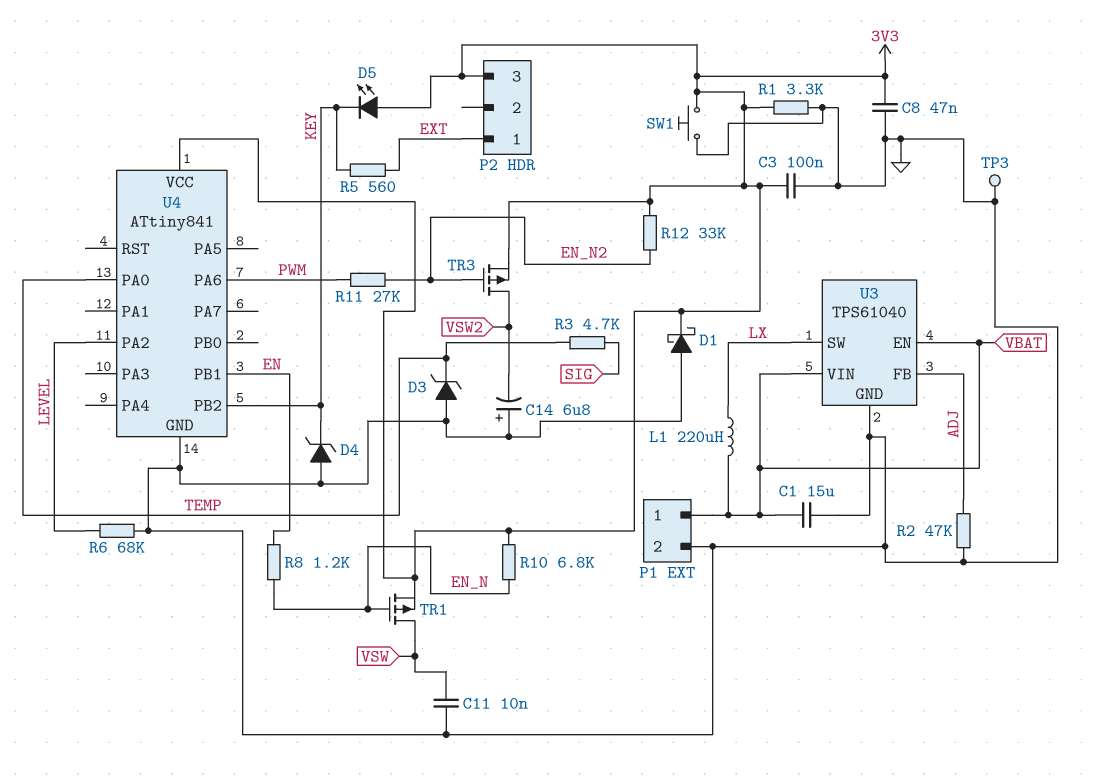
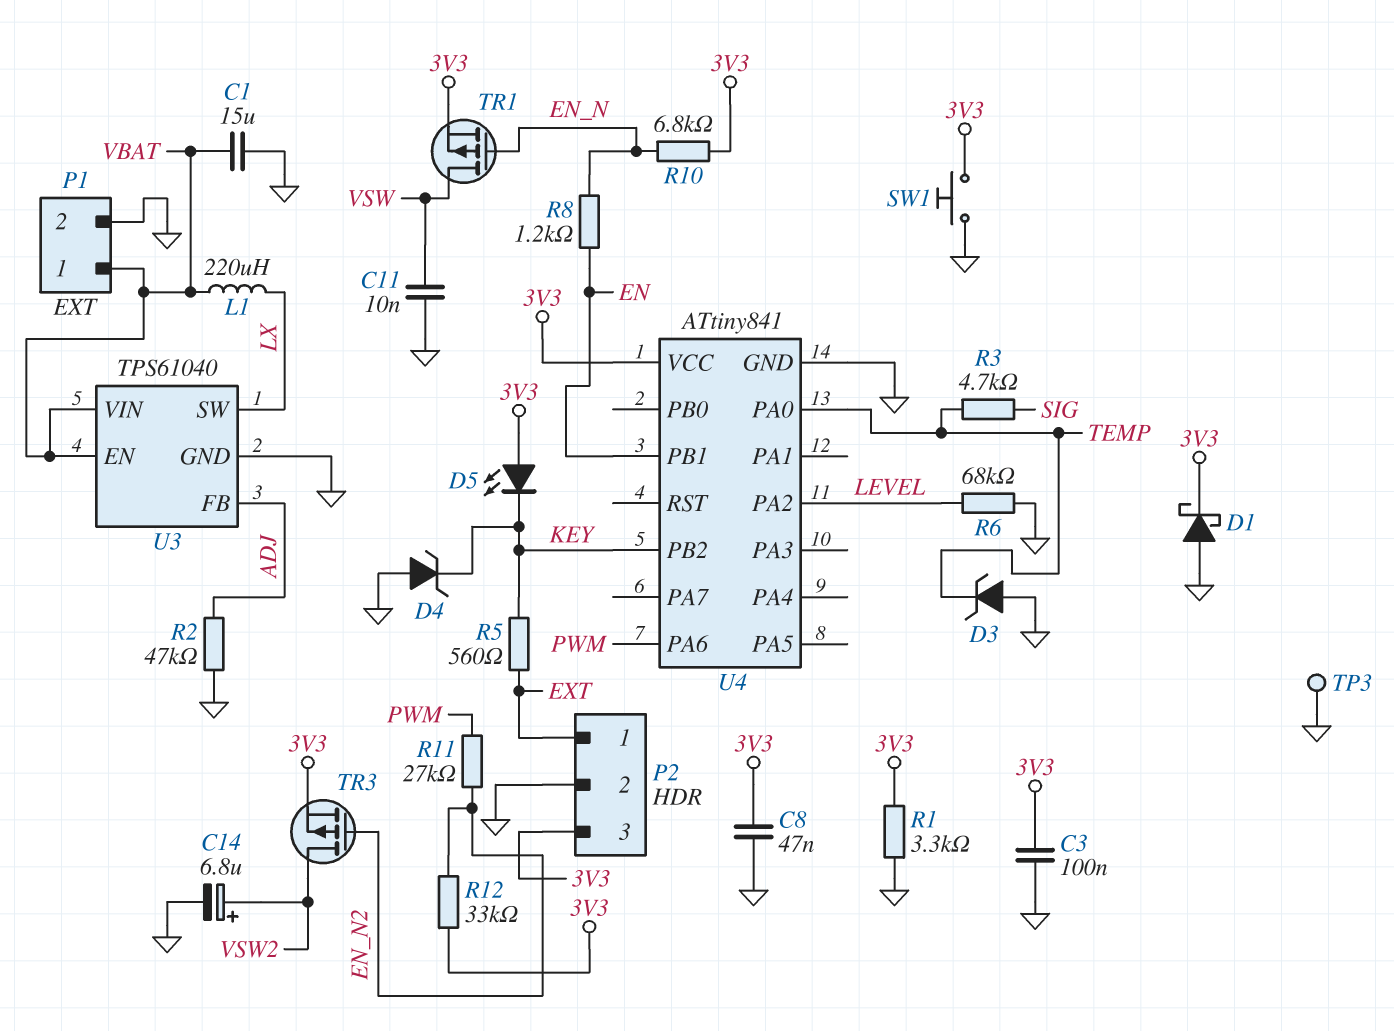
C14: 6.8uF (plus GND, minus VSW2) -> 6.8uF (plus VSW2, minus GND)
P2 pin 2: none -> GND

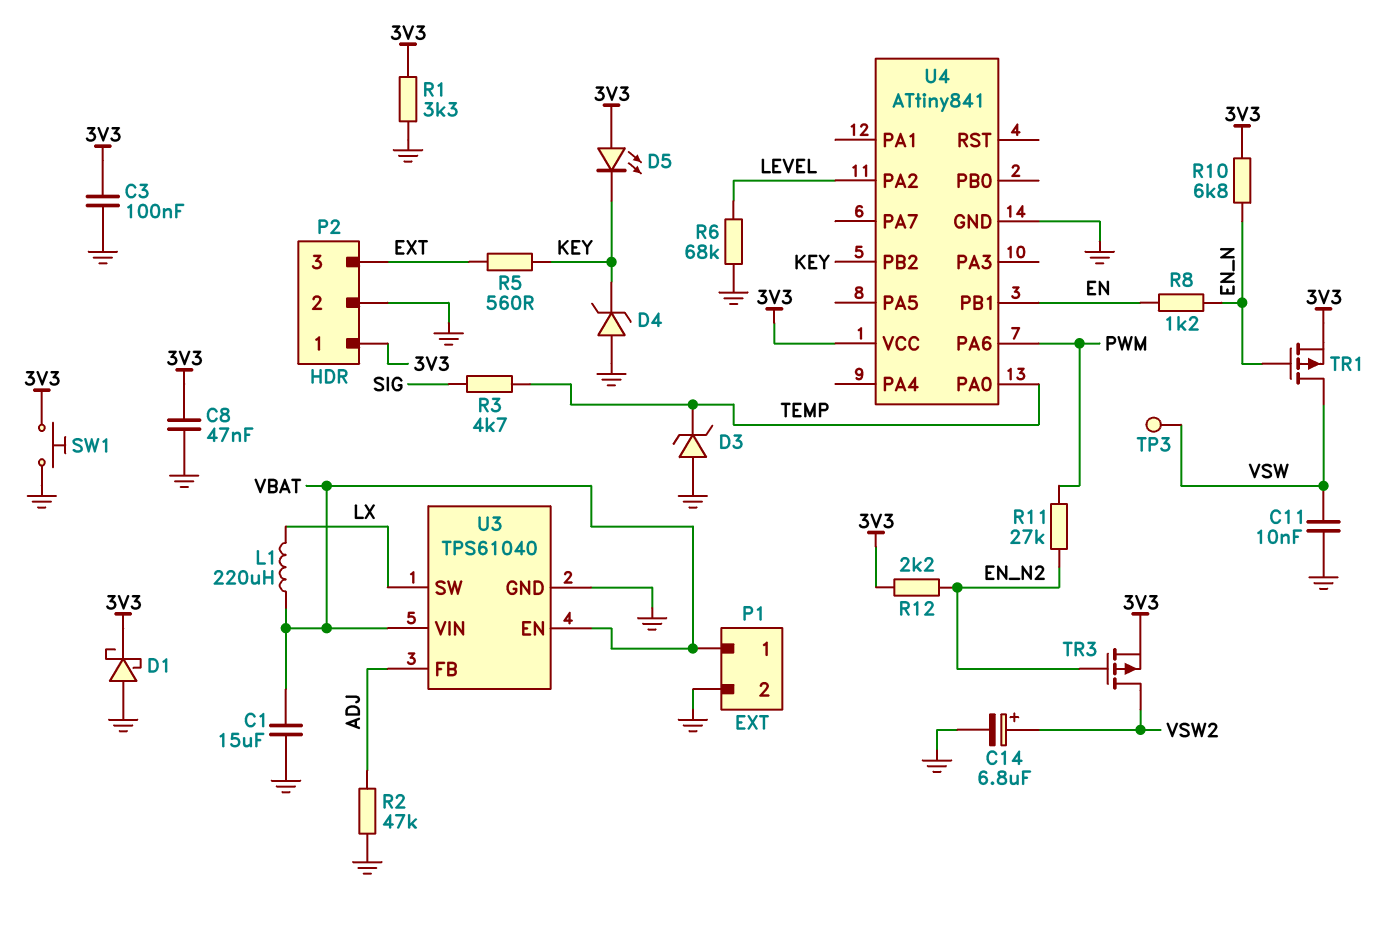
P2 pin 1: EXT -> 3V3
P2 pin 3: 3V3 -> EXT
R12: 33k (3V3, EN_N2) -> 2.2k (3V3, EN_N2)
TP3: test point (GND) -> test point (VSW)

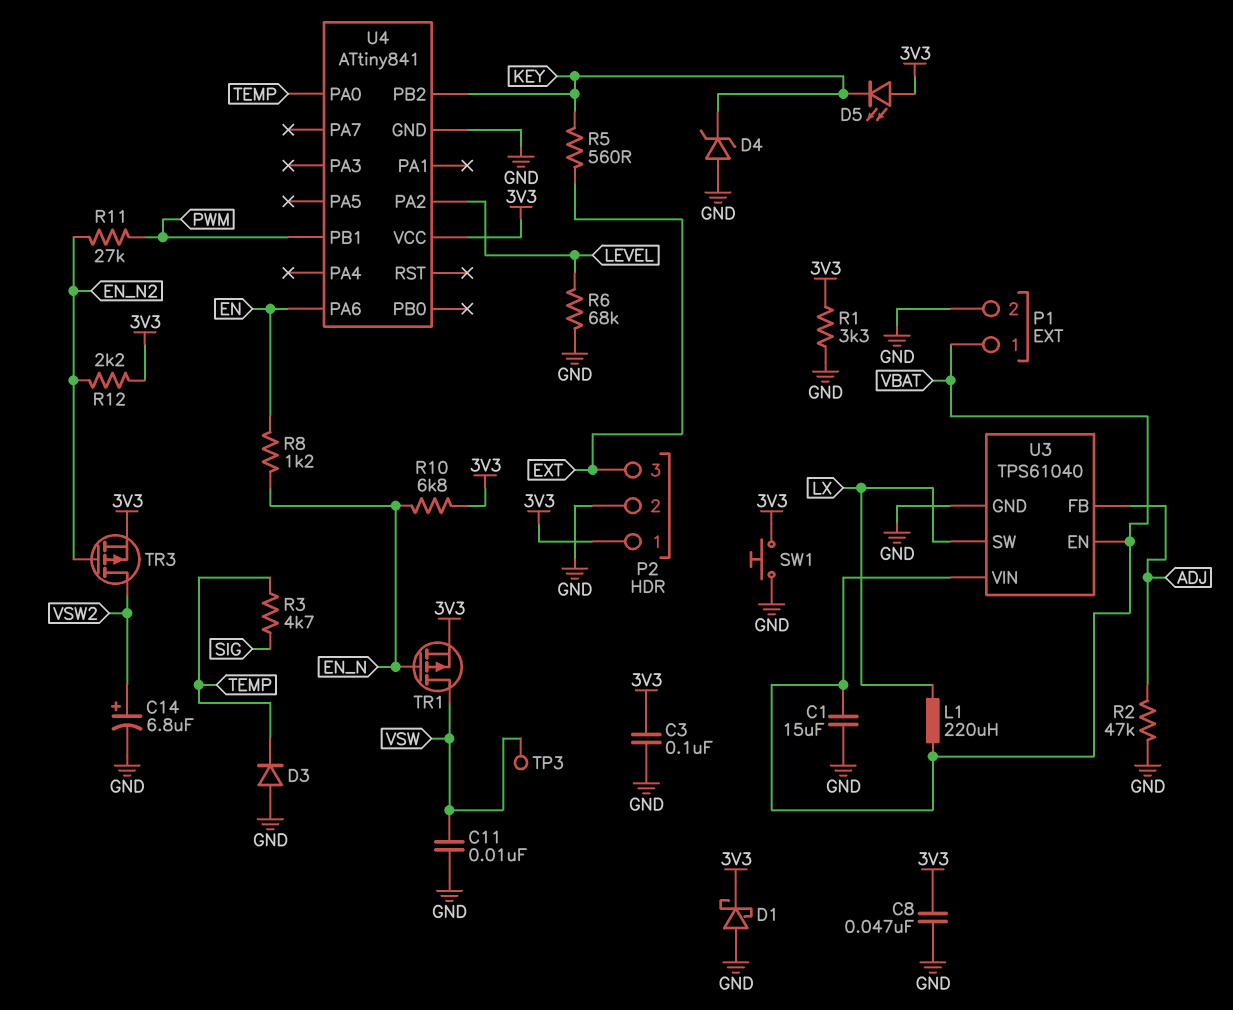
D3: zener (A GND, K TEMP) -> diode (A GND, K TEMP)
U4 pin PA6: PWM -> EN
U4 pin PB1: EN -> PWM

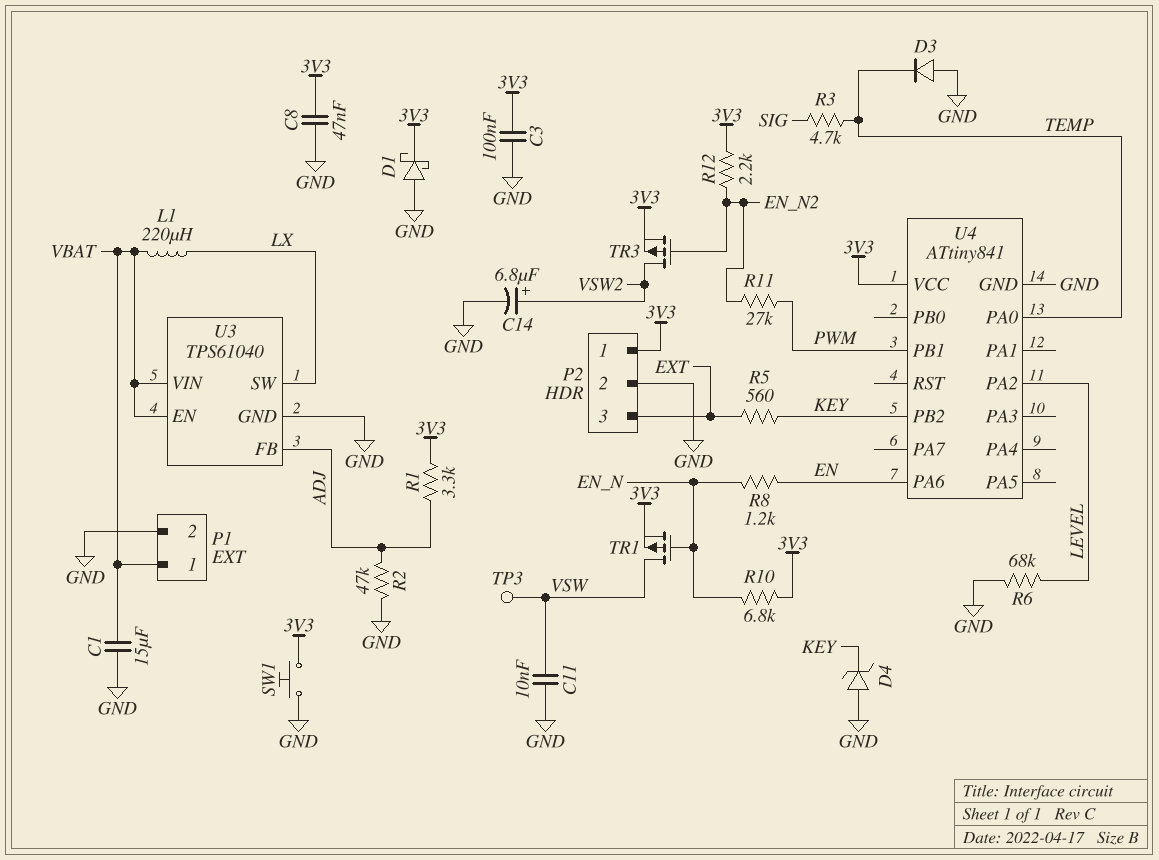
D5: LED (A 3V3, K KEY) -> none
R1: 3.3k (3V3, GND) -> 3.3k (3V3, ADJ)

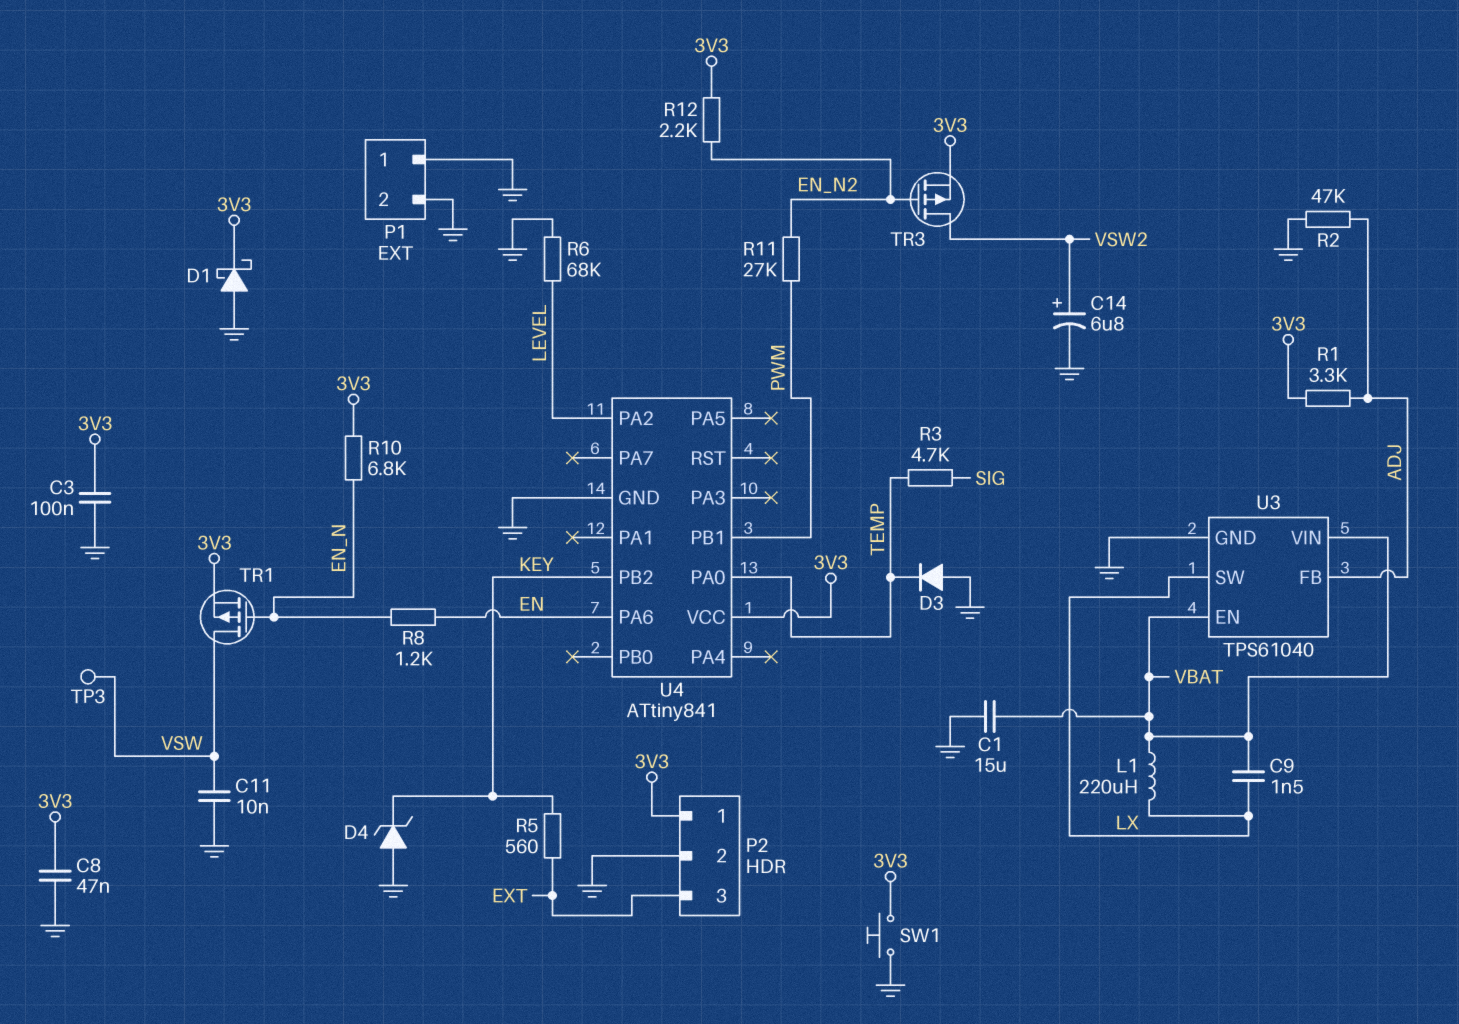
C9: none -> 1.5nF (LX, VBAT)
P1 pin 1: VBAT -> GND

